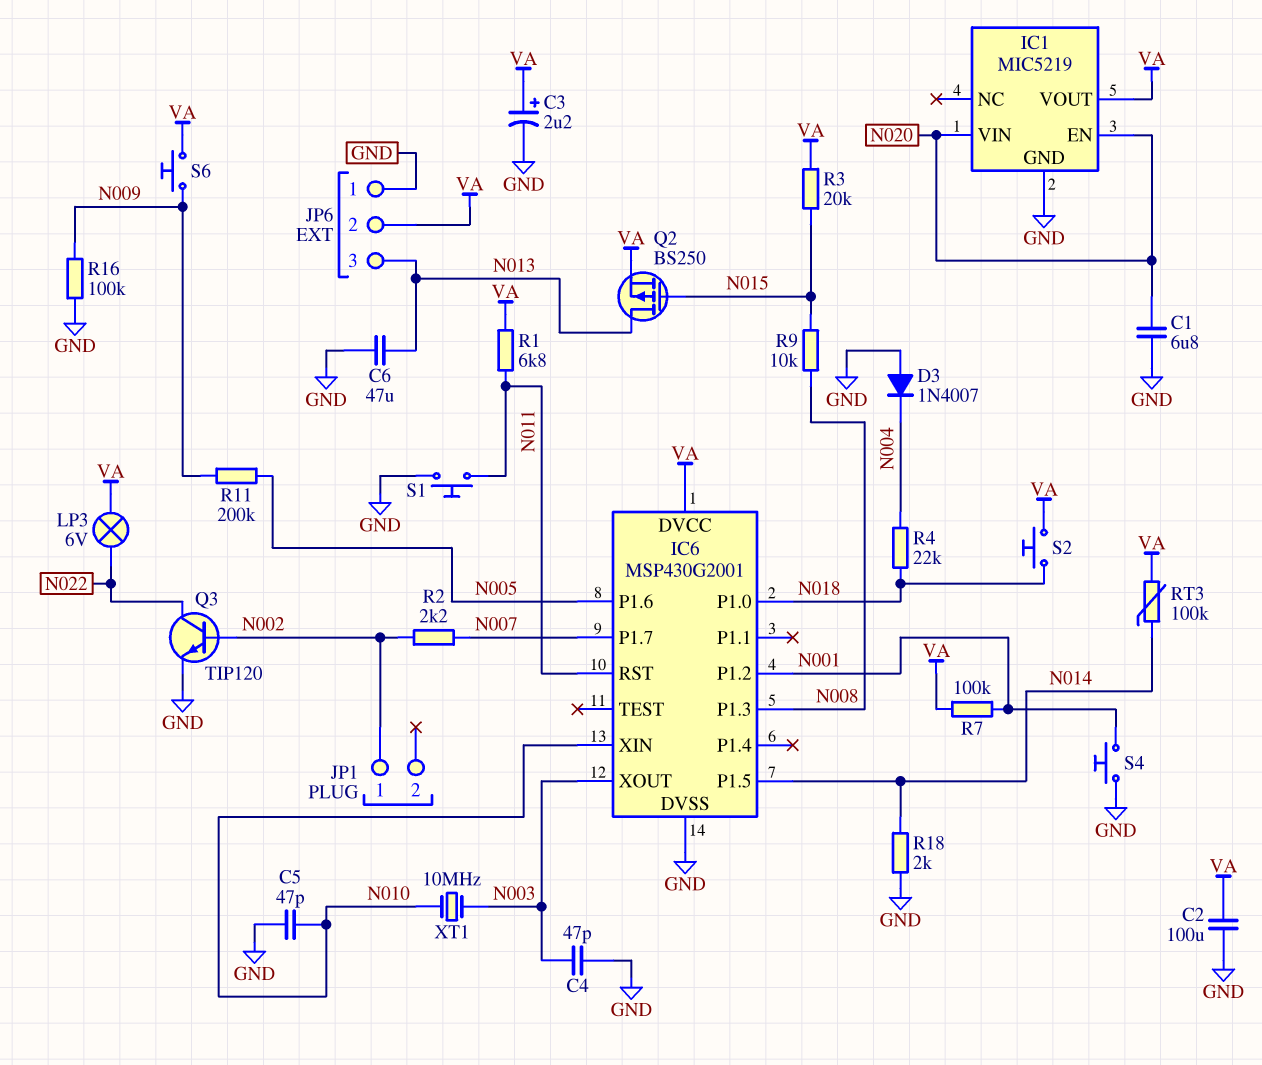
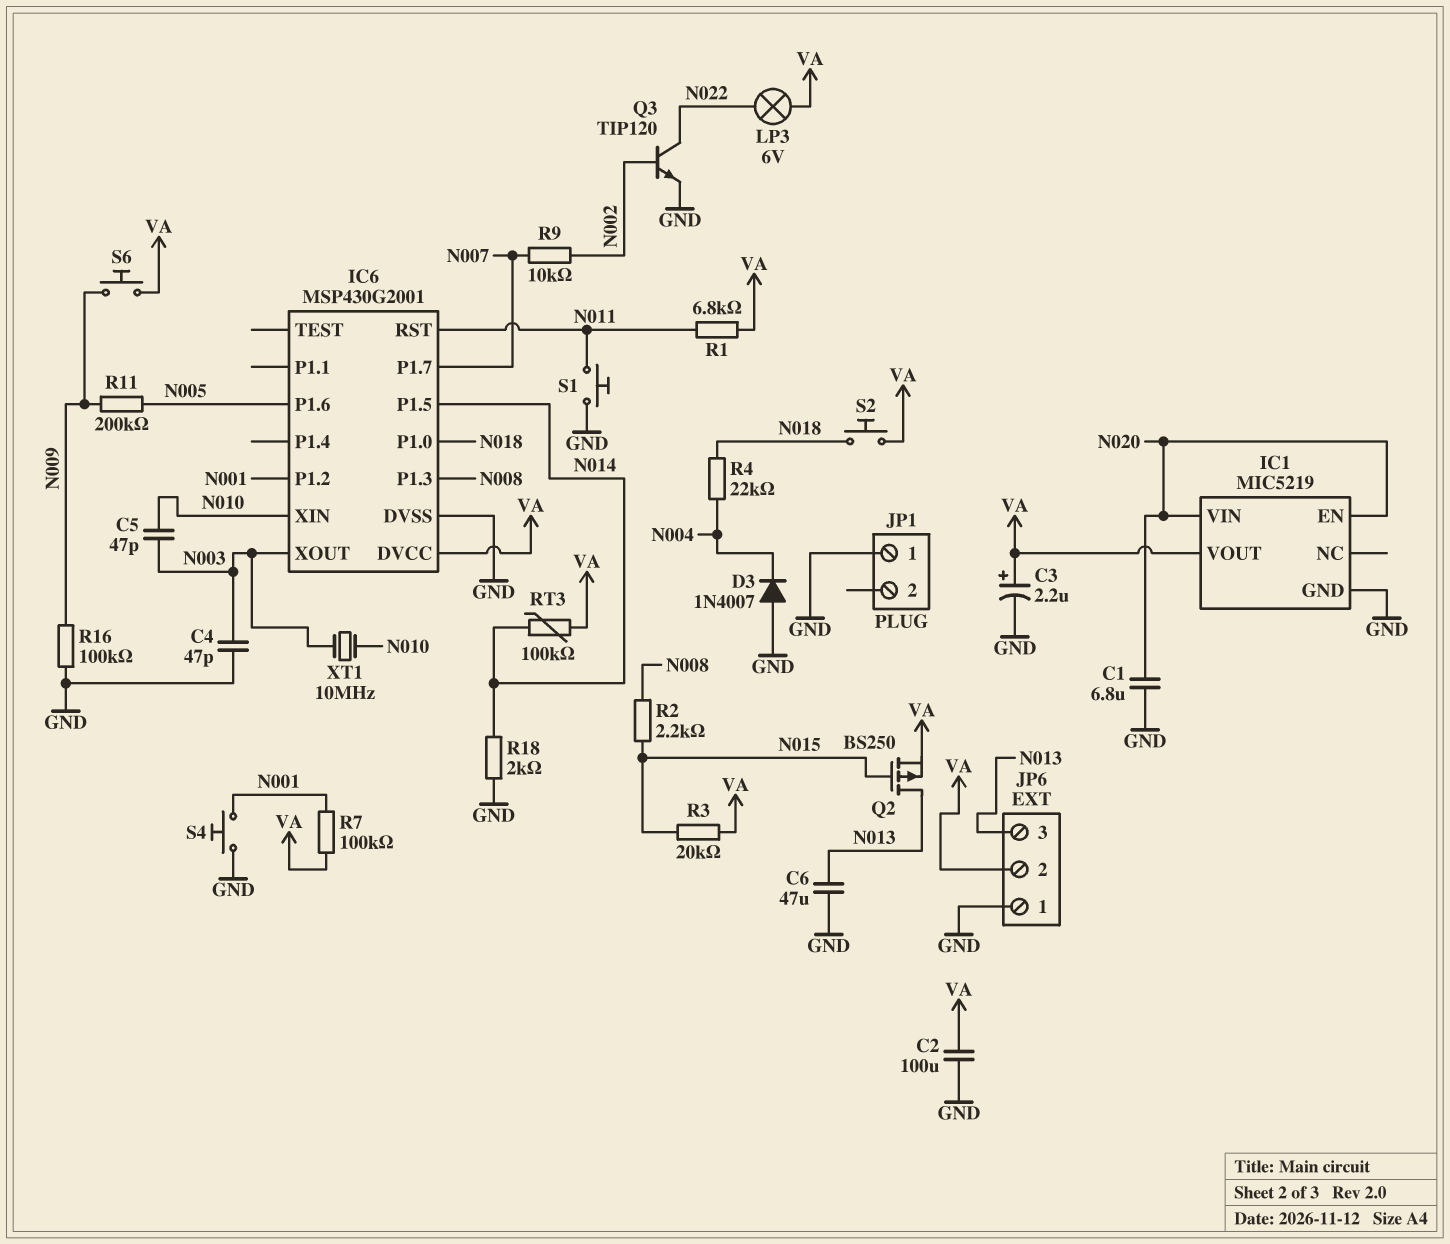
C5: 47pF (GND, N010) -> 47pF (N003, N010)
JP1 pin 1: N002 -> GND
R2: 2.2k (N002, N007) -> 2.2k (N008, N015)
R9: 10k (N008, N015) -> 10k (N002, N007)

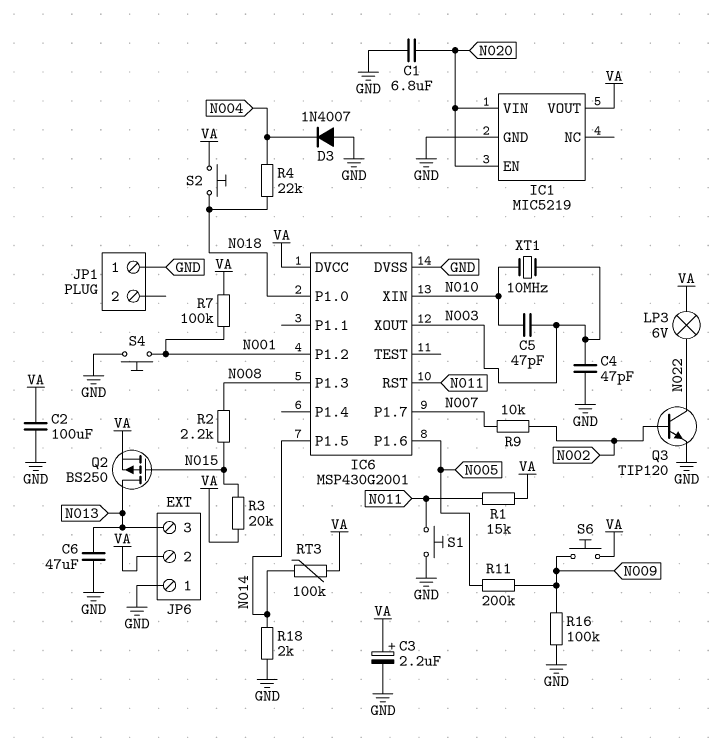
R1: 6.8k (N011, VA) -> 15k (N011, VA)

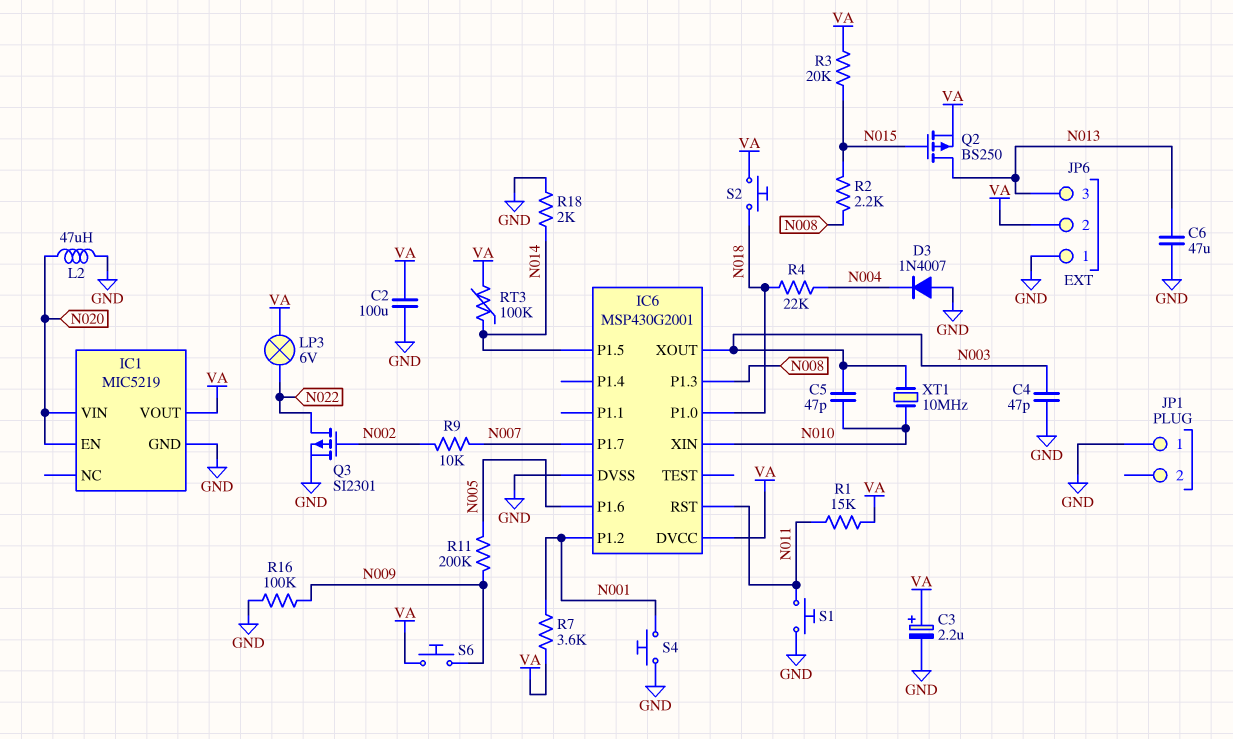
C1: 6.8uF (GND, N020) -> none
L2: none -> 47uH (GND, N020)
Q3: NPN TIP120 (B N002, C N022, E GND) -> PMOS SI2301 (G N002, D N022, S GND)
R7: 100k (N001, VA) -> 3.6k (N001, VA)

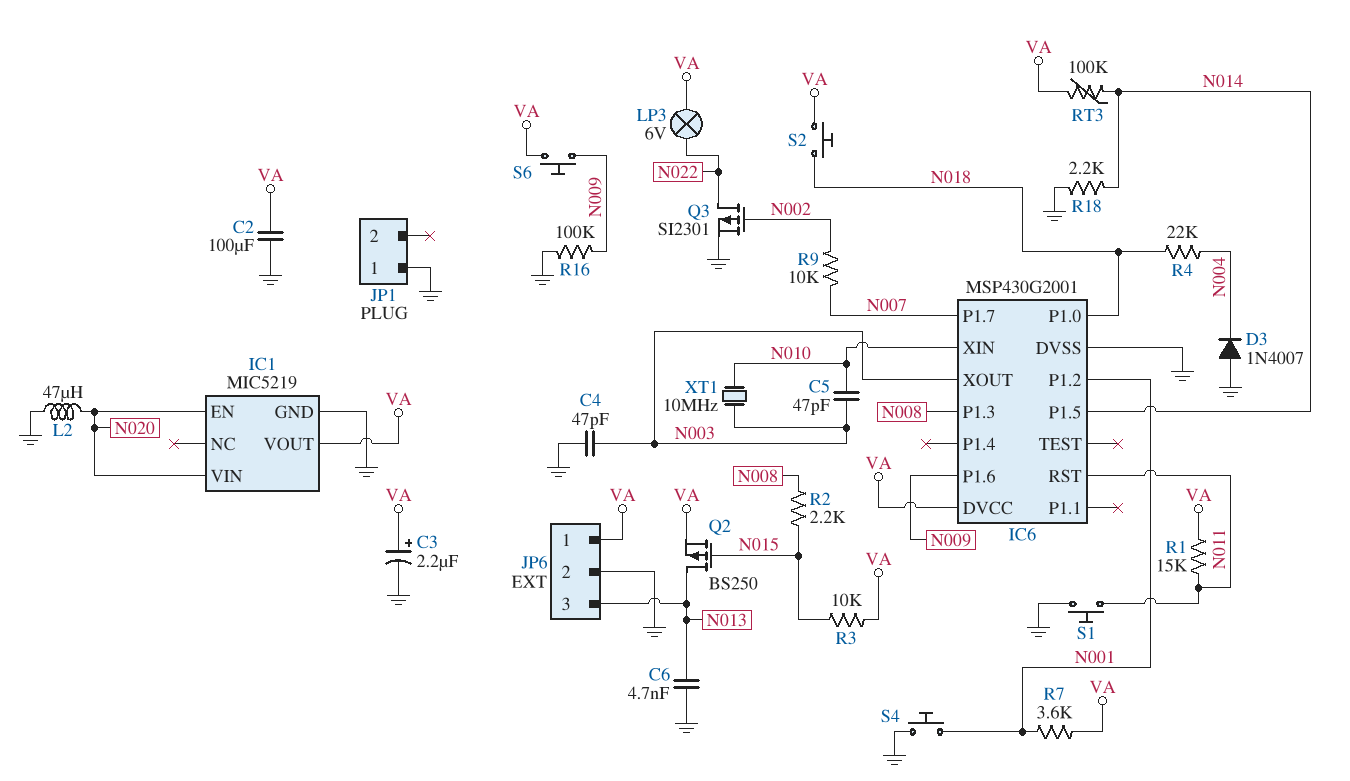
C6: 47uF (GND, N013) -> 4.7nF (GND, N013)
IC6 pin P1.6: N005 -> N009
JP6 pin 1: GND -> VA
JP6 pin 2: VA -> GND
R3: 20k (N015, VA) -> 10k (N015, VA)
R11: 200k (N005, N009) -> none
R18: 2k (GND, N014) -> 2.2k (GND, N014)

